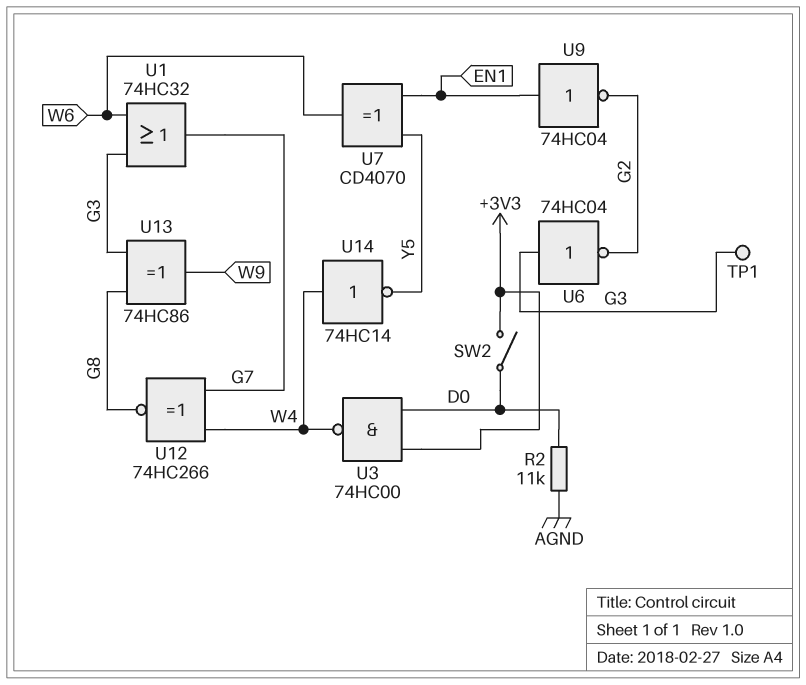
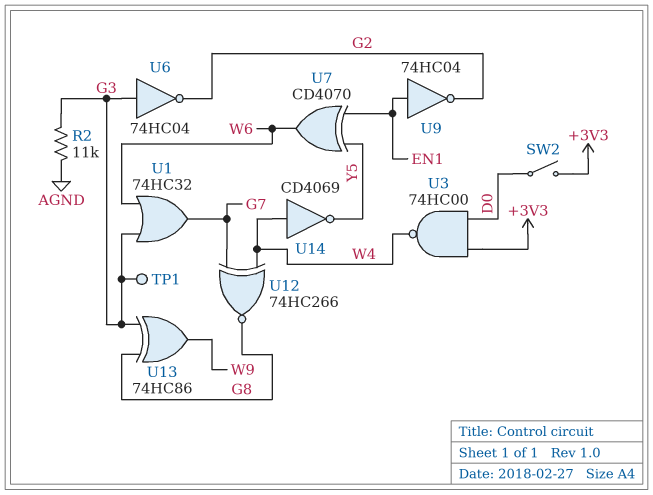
R2: 11k (AGND, D0) -> 11k (AGND, G3)
U14: NOT 74HC14 (in W4, out Y5) -> NOT CD4069 (in W4, out Y5)

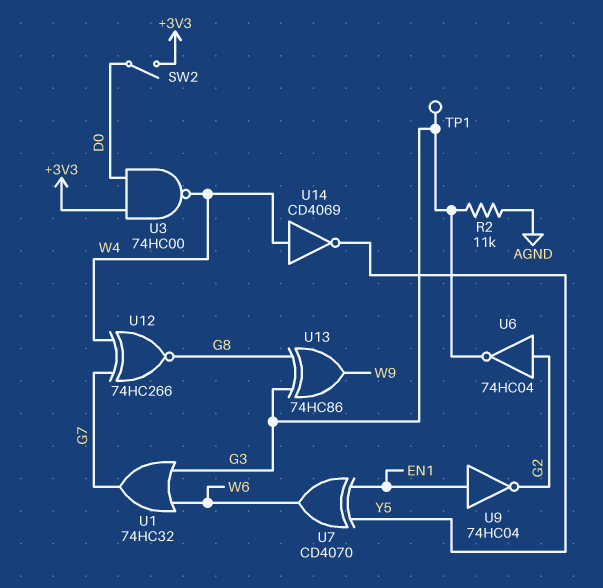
U6: NOT 74HC04 (in G3, out G2) -> NOT 74HC04 (in G2, out G3)

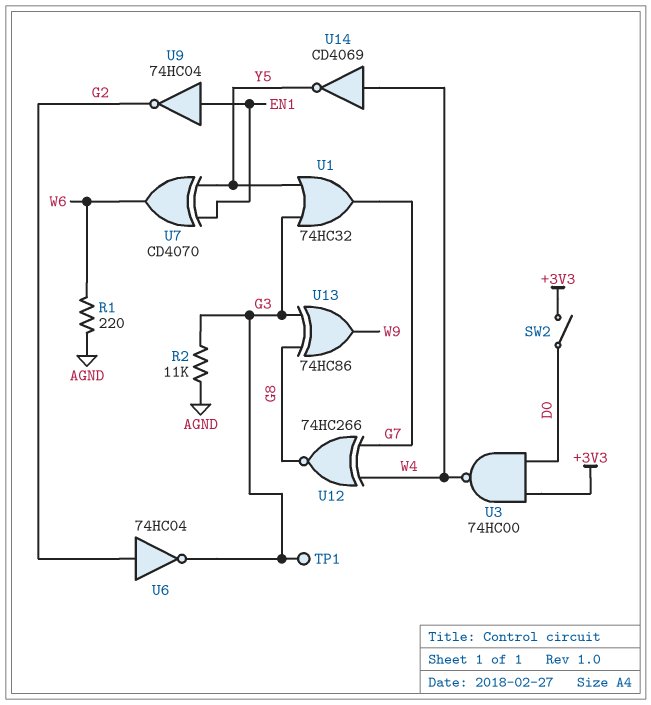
R1: none -> 220 (AGND, W6)
U1: OR 74HC32 (in G3, in W6, out G7) -> OR 74HC32 (in G3, in Y5, out G7)

